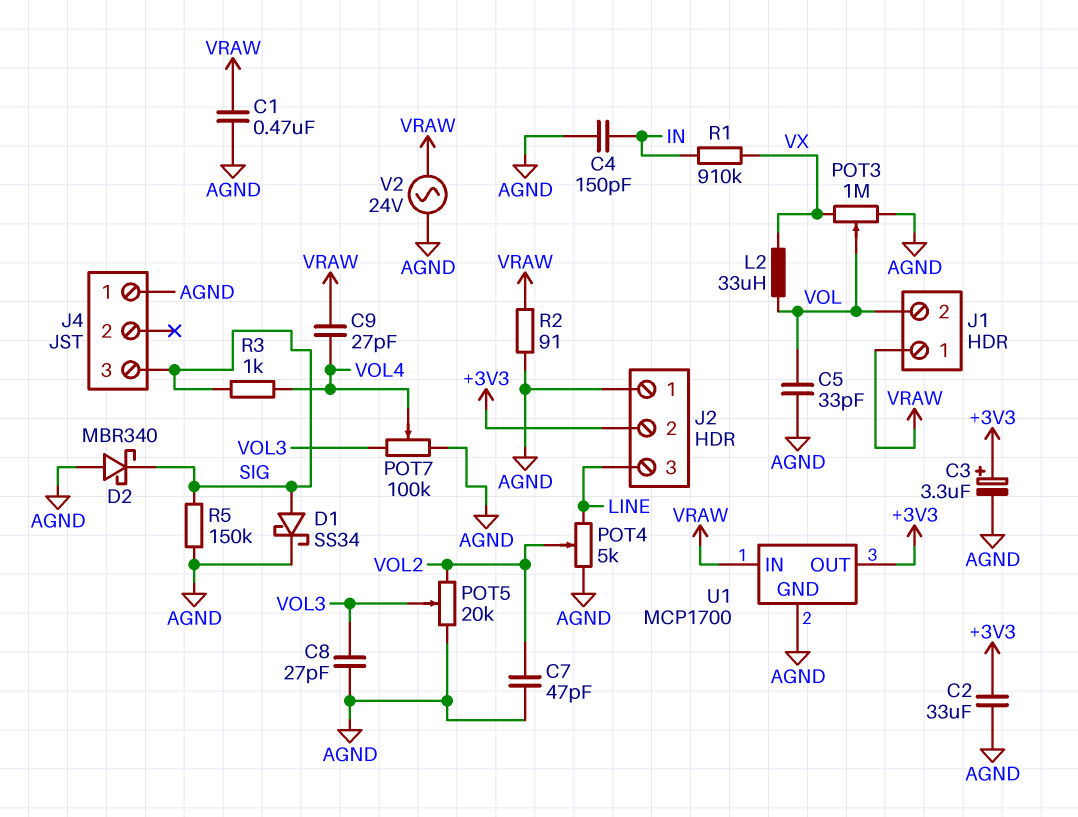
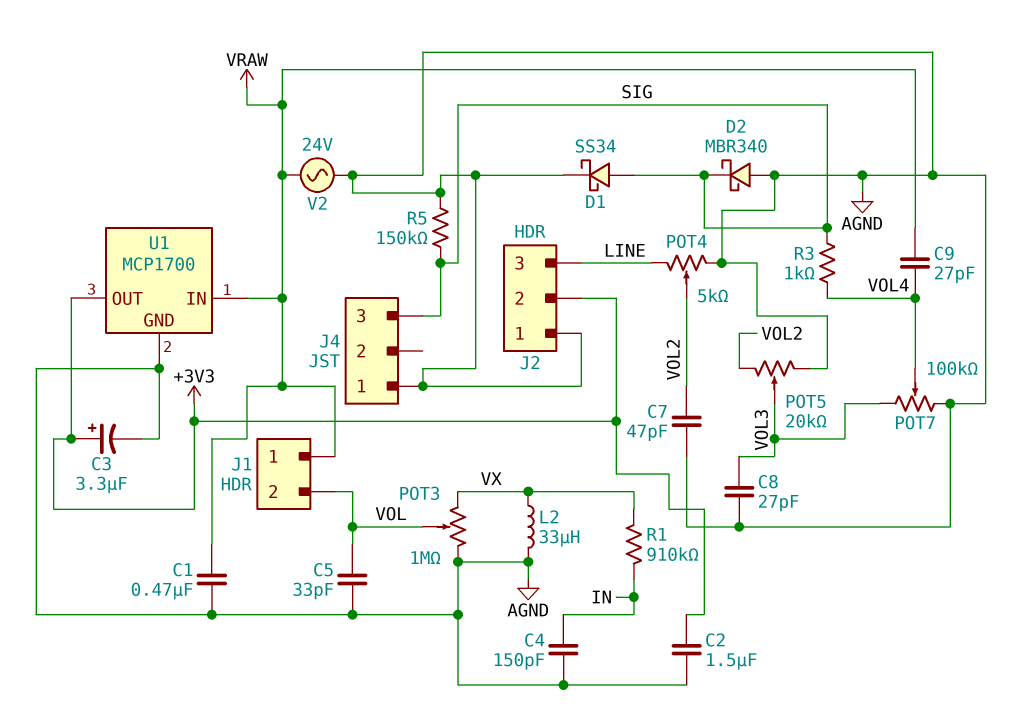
C2: 33uF (+3V3, AGND) -> 1.5uF (+3V3, AGND)
L2: 33uH (VOL, VX) -> 33uH (AGND, VX)
R2: 91 (AGND, VRAW) -> none

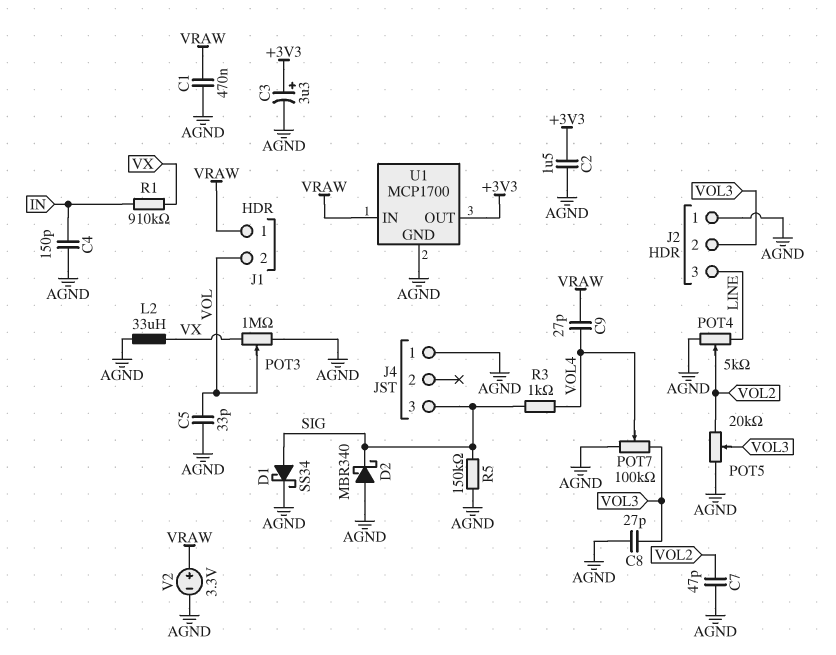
J2 pin 2: +3V3 -> VOL3
V2: AC 24V (AGND, VRAW) -> 3.3V (plus VRAW, minus AGND)

